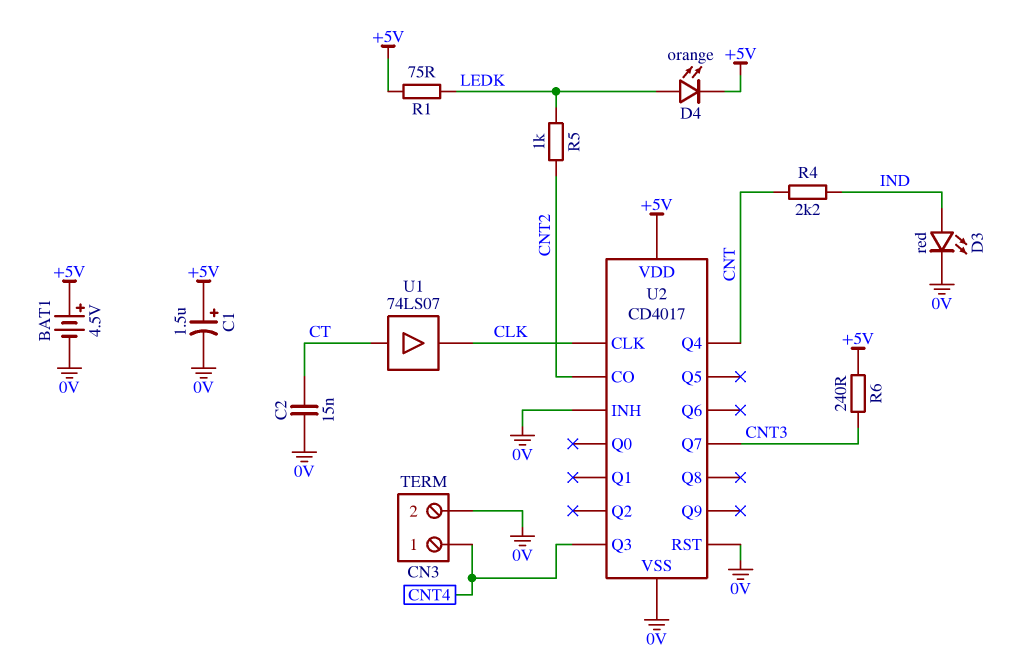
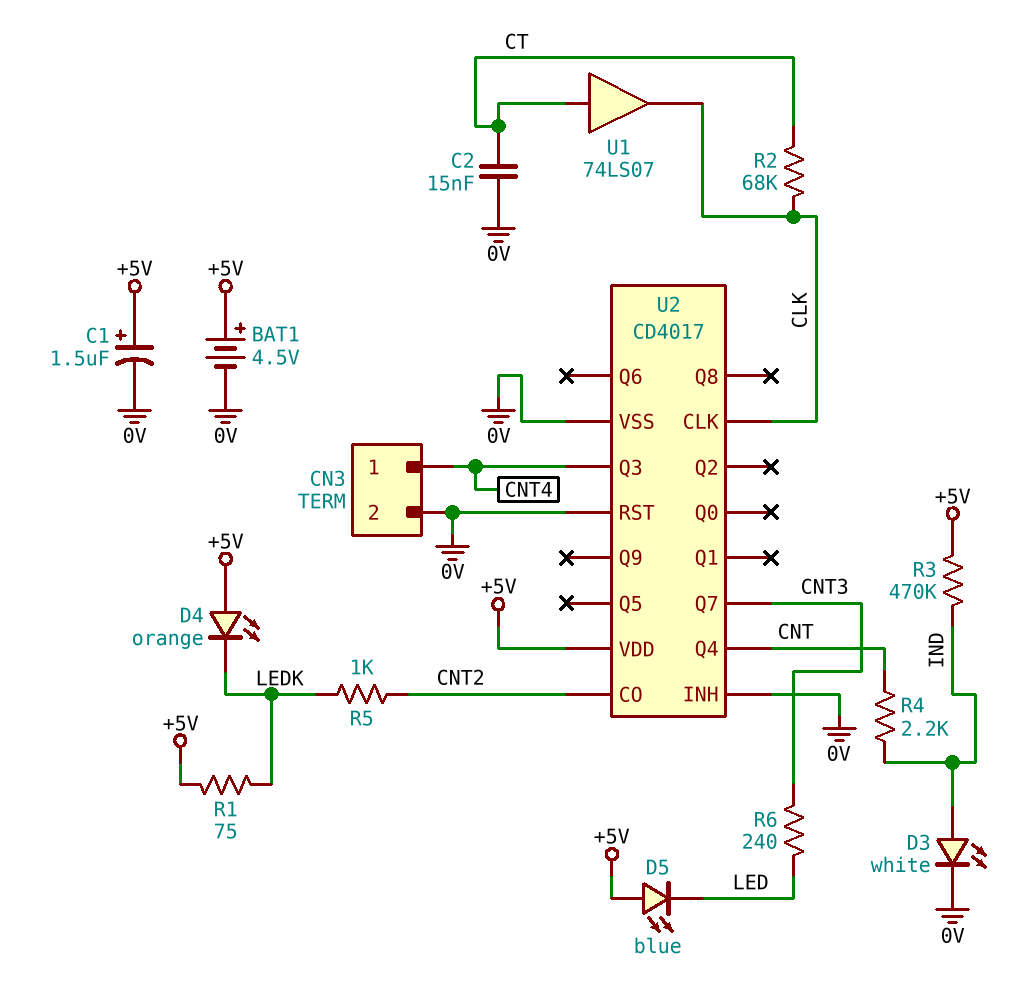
D3: LED red (A IND, K 0V) -> LED white (A IND, K 0V)
D4: LED orange (A LEDK, K +5V) -> LED orange (A +5V, K LEDK)
D5: none -> LED blue (A +5V, K LED)
R2: none -> 68k (CLK, CT)
R3: none -> 470k (+5V, IND)
R6: 240 (+5V, CNT3) -> 240 (CNT3, LED)

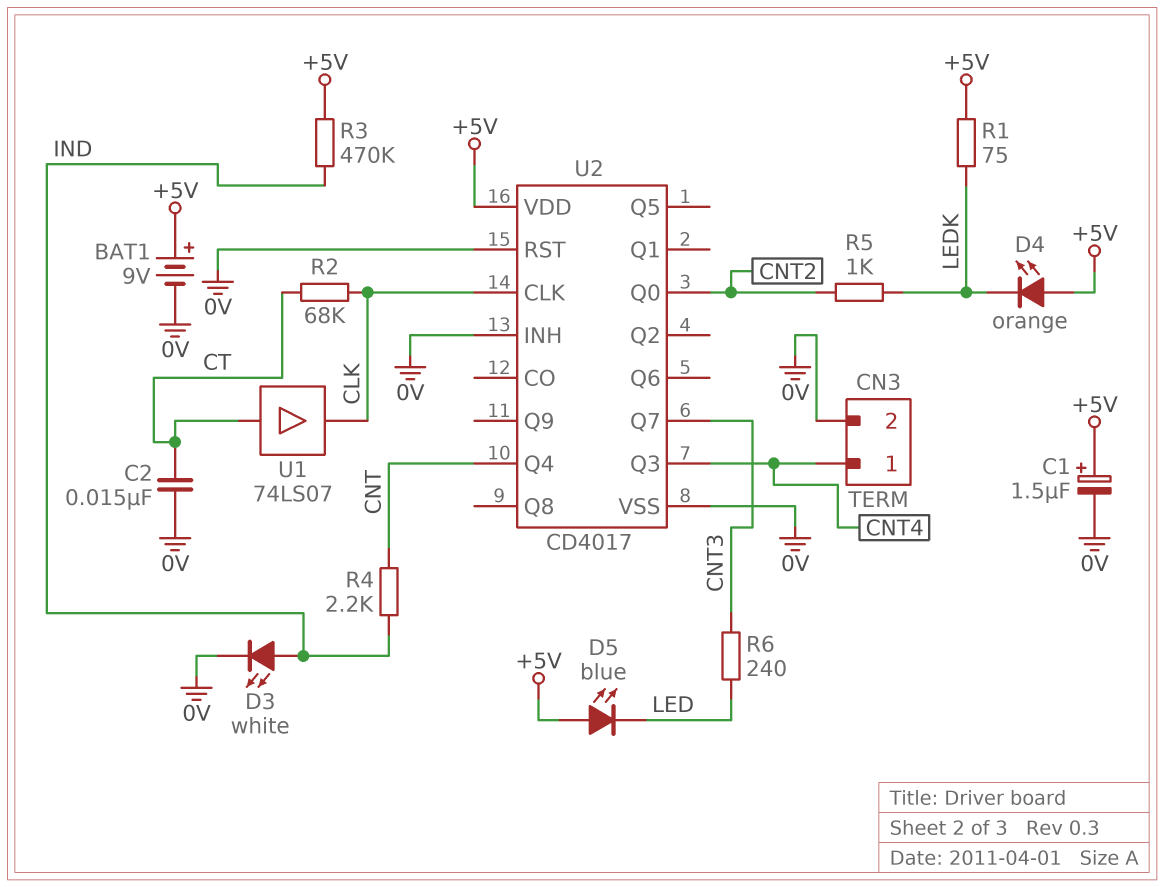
BAT1: 4.5V (plus +5V, minus 0V) -> 9V (plus +5V, minus 0V)
U2 pin CO: CNT2 -> none
U2 pin Q0: none -> CNT2

